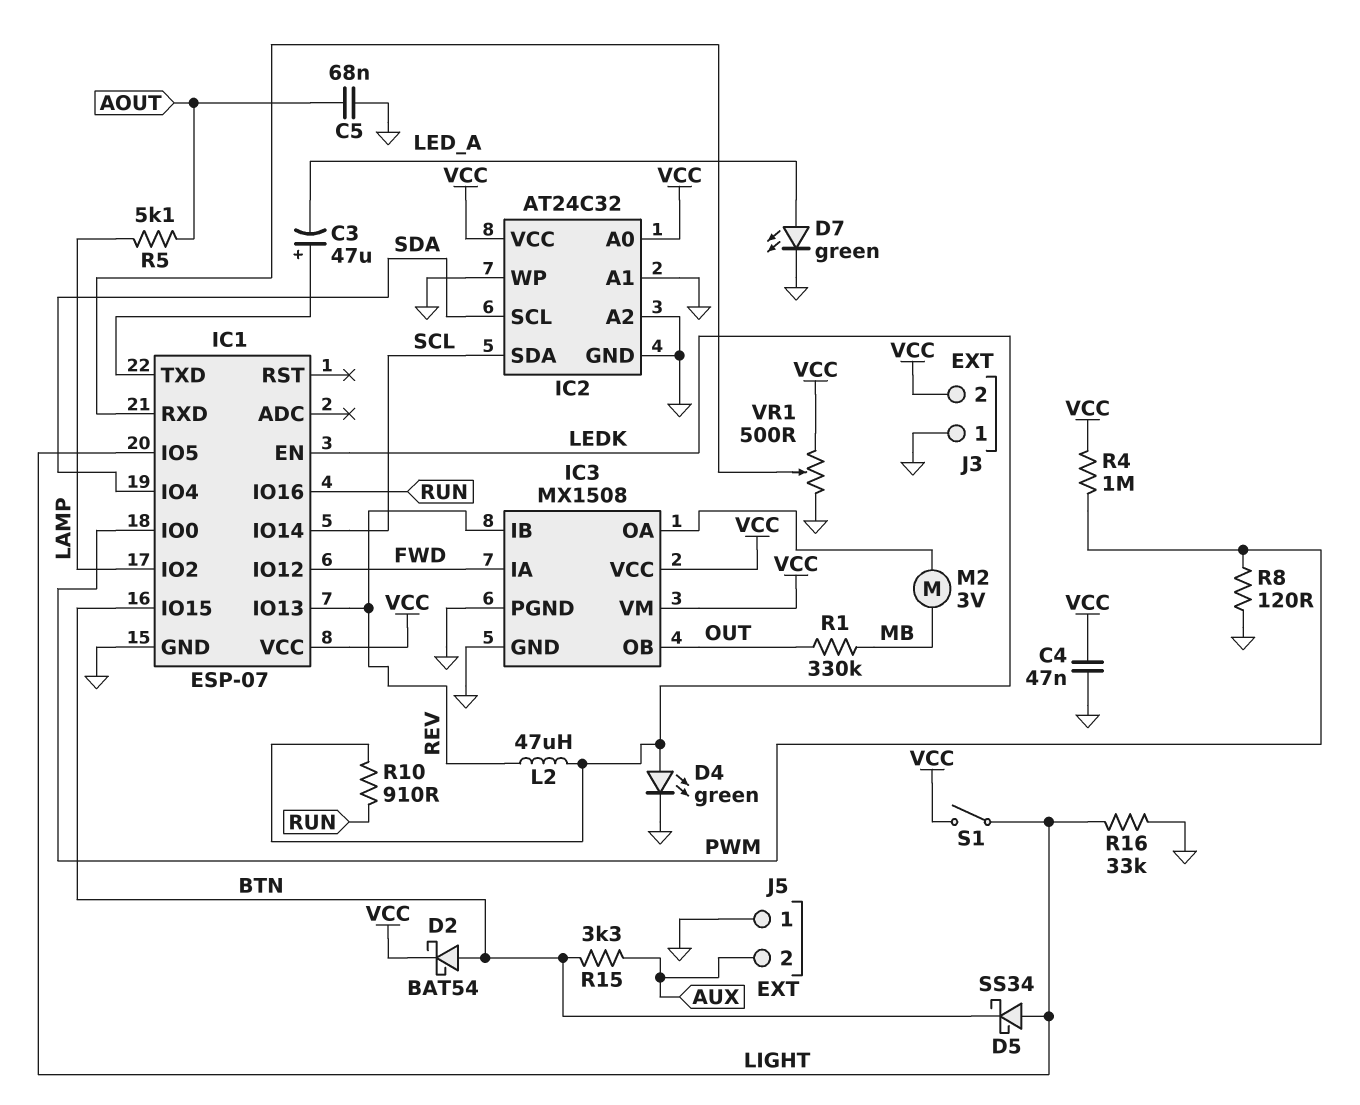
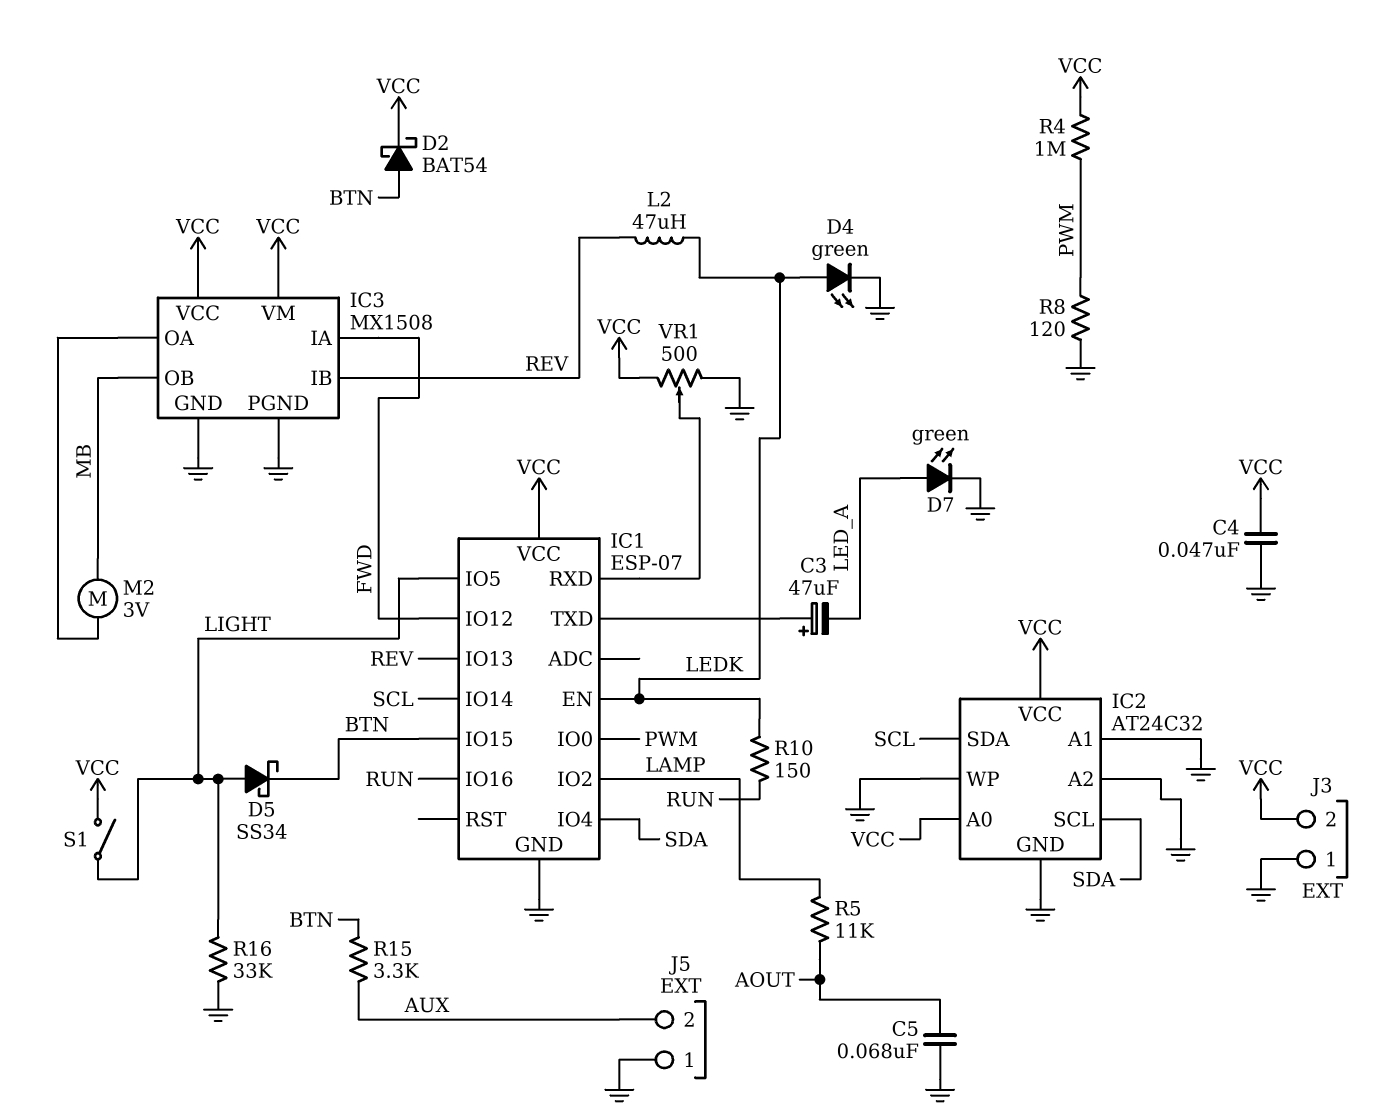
IC3 pin OB: OUT -> MB
R1: 330k (MB, OUT) -> none
R5: 5.1k (AOUT, LAMP) -> 11k (AOUT, LAMP)
R10: 910 (LEDK, RUN) -> 150 (LEDK, RUN)

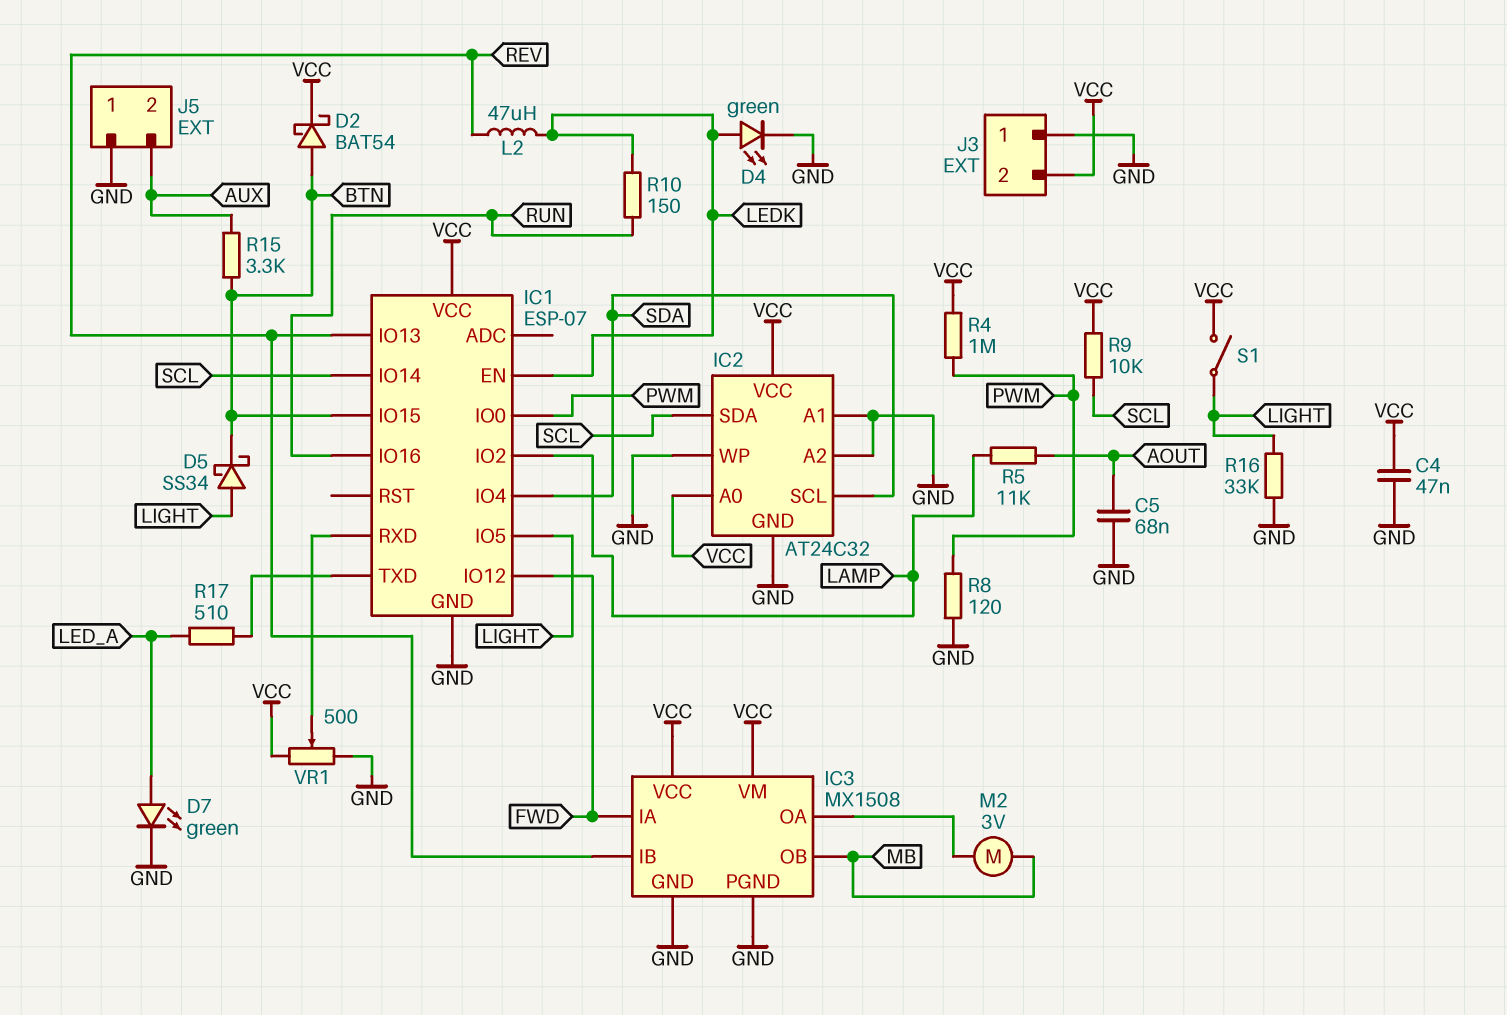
C3: 47uF (plus IC1/TXD, minus LED_A) -> none
R9: none -> 10k (SCL, VCC)
R17: none -> 510 (IC1/TXD, LED_A)

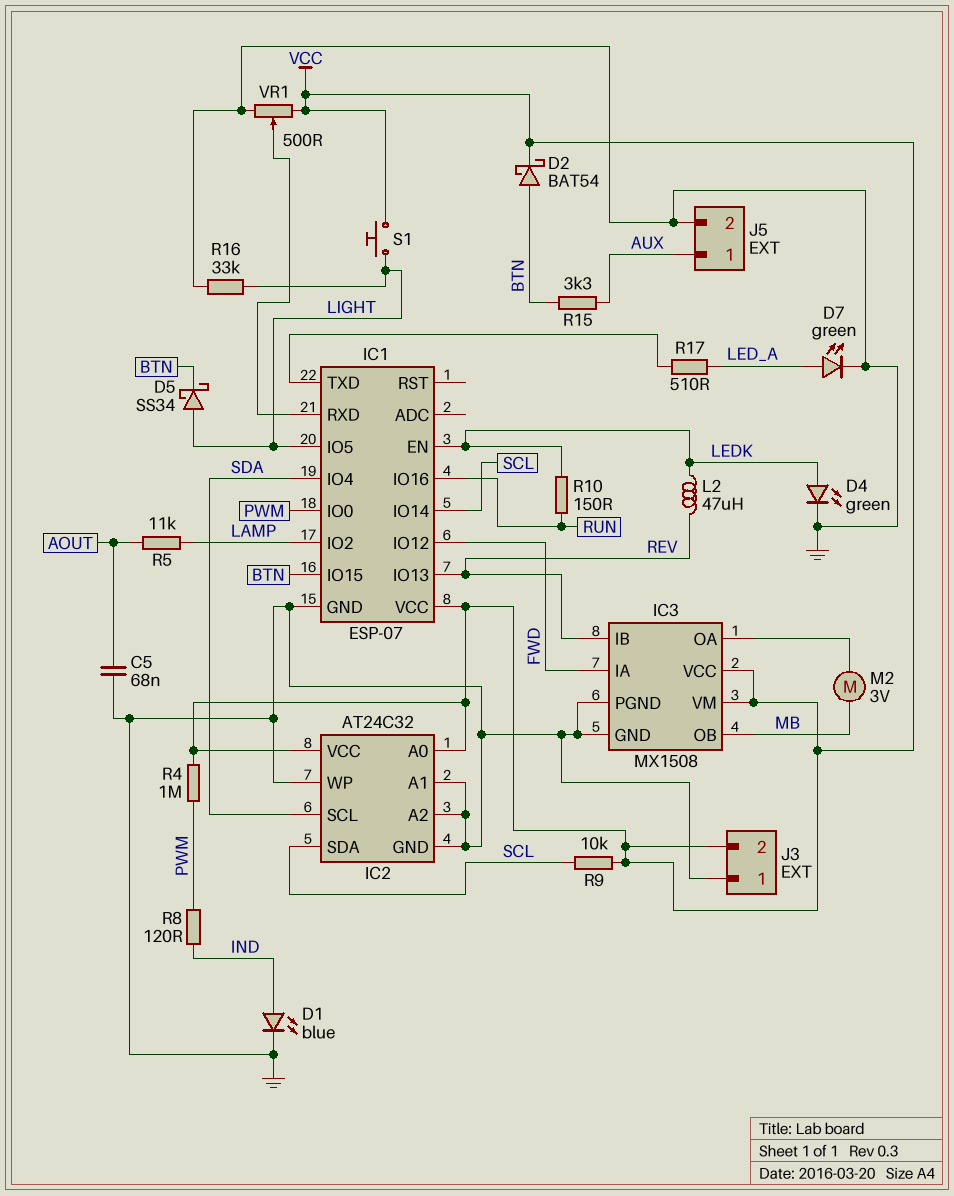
C4: 47nF (GND, VCC) -> none
D1: none -> LED blue (A IND, K GND)
J5 pin 1: GND -> AUX
J5 pin 2: AUX -> GND
R8: 120 (GND, PWM) -> 120 (IND, PWM)
S1: switch (LIGHT, VCC) -> button (LIGHT, VCC)

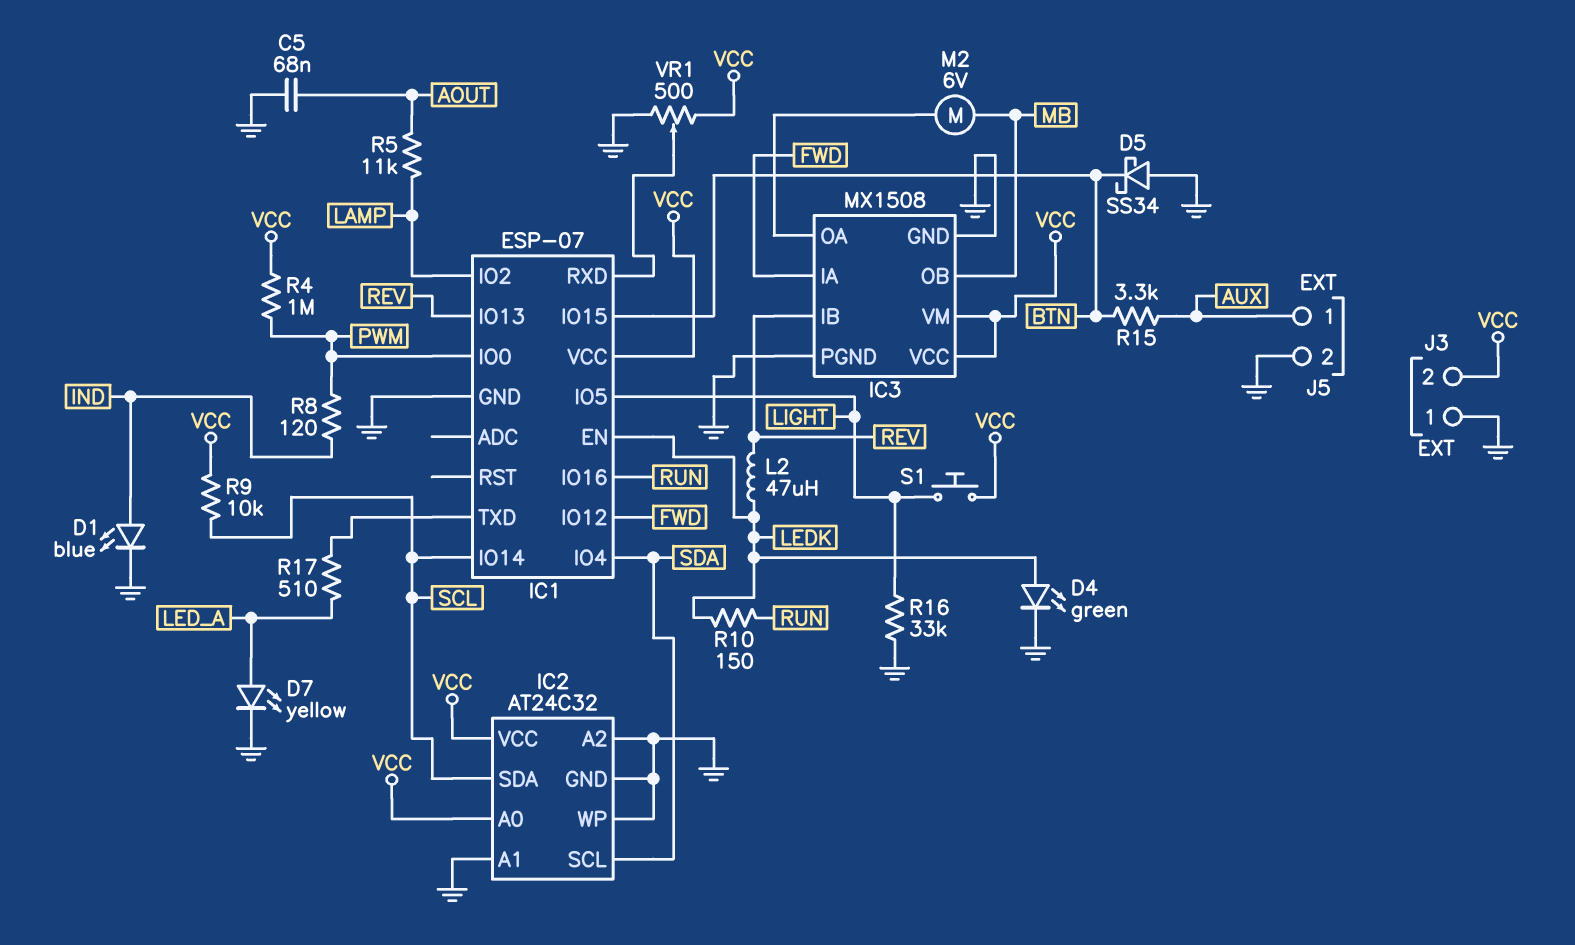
D2: schottky BAT54 (A BTN, K VCC) -> none
D5: schottky SS34 (A LIGHT, K BTN) -> schottky SS34 (A GND, K BTN)
D7: LED green (A LED_A, K GND) -> LED yellow (A LED_A, K GND)
M2: motor 3V (IC3/OA, MB) -> motor 6V (IC3/OA, MB)

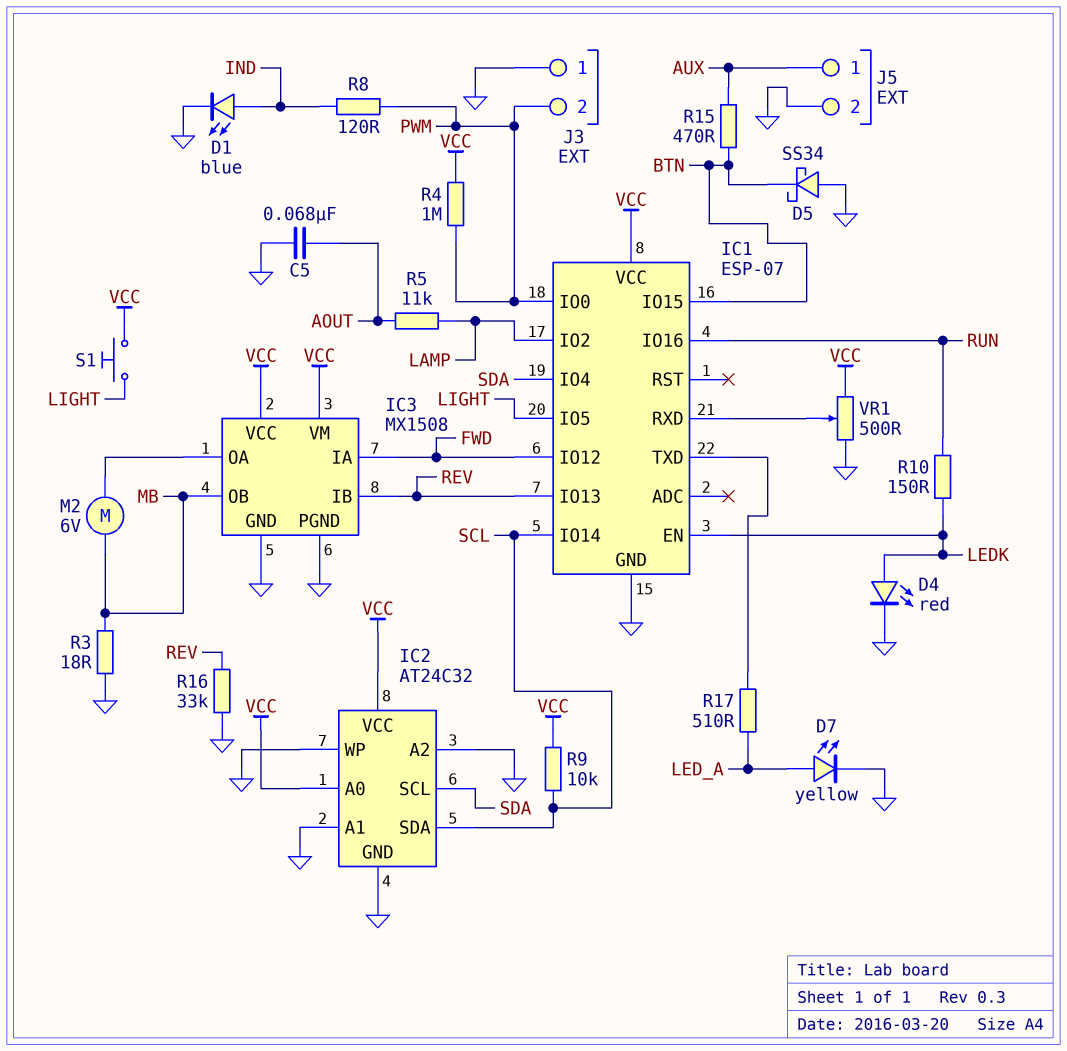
D4: LED green (A LEDK, K GND) -> LED red (A LEDK, K GND)
J3 pin 2: VCC -> PWM
L2: 47uH (LEDK, REV) -> none
R3: none -> 18 (GND, MB)
R15: 3.3k (AUX, BTN) -> 470 (AUX, BTN)
R16: 33k (GND, LIGHT) -> 33k (GND, REV)

